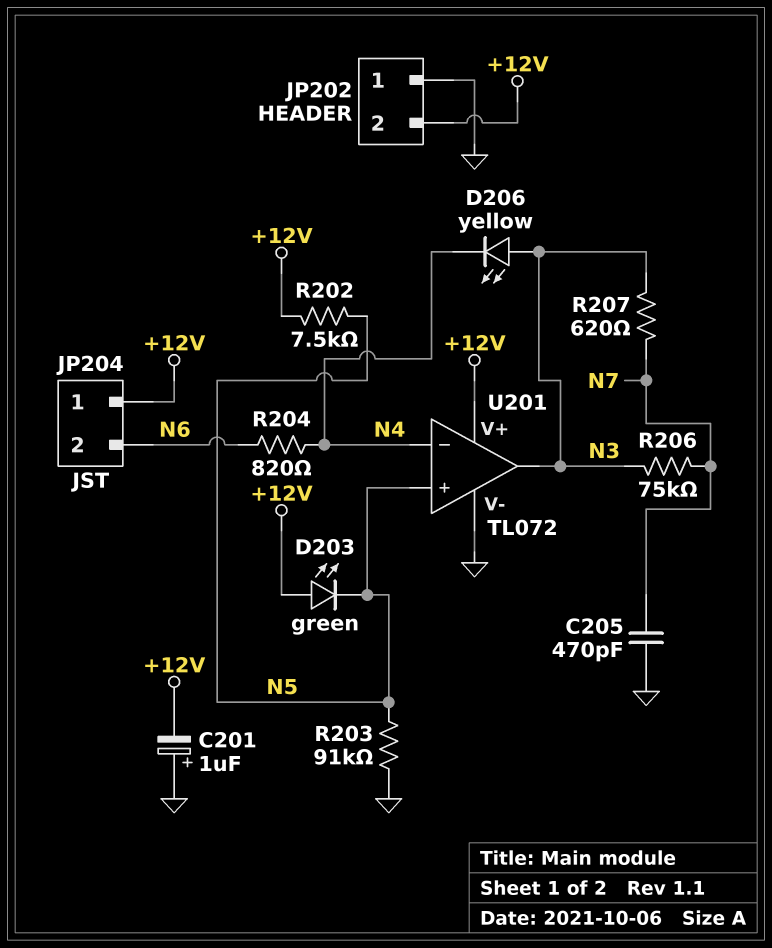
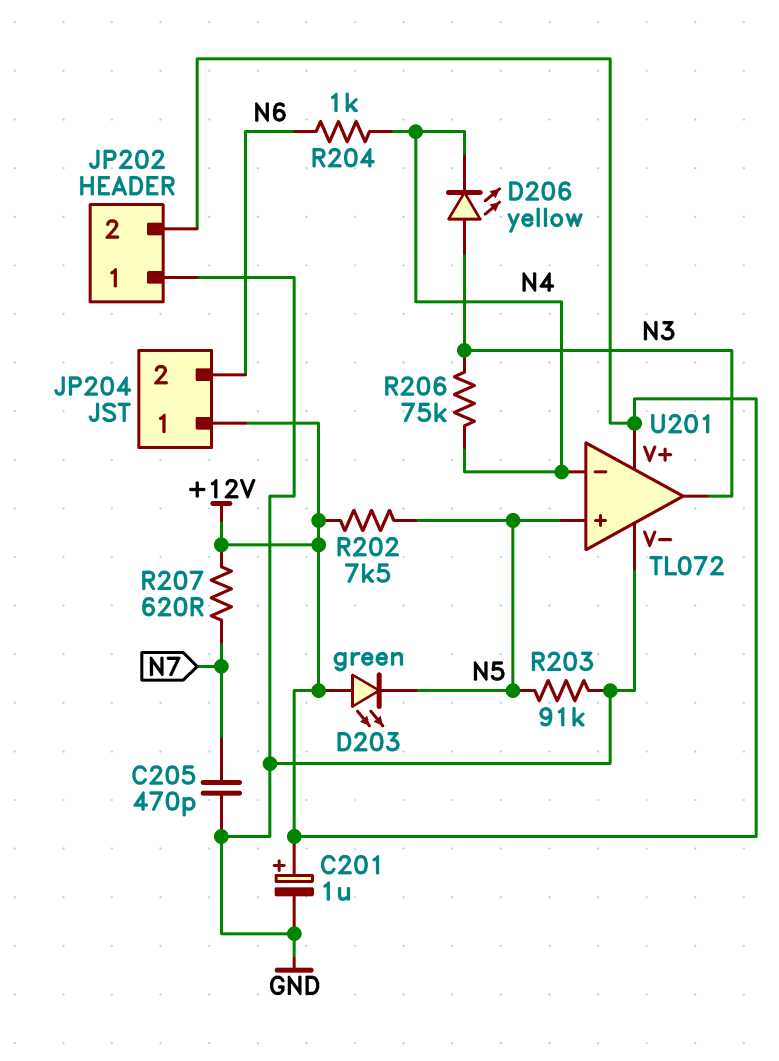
C201: 1uF (plus GND, minus +12V) -> 1uF (plus +12V, minus GND)
R204: 820 (N4, N6) -> 1k (N4, N6)
R206: 75k (N3, N7) -> 75k (N3, N4)
R207: 620 (N3, N7) -> 620 (+12V, N7)

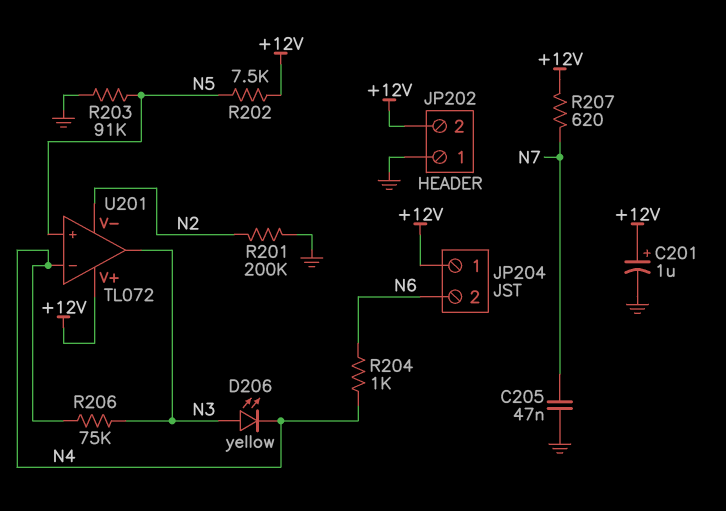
C205: 470pF (GND, N7) -> 47nF (GND, N7)
D203: LED green (A +12V, K N5) -> none
R201: none -> 200k (GND, N2)
U201 pin V-: GND -> N2

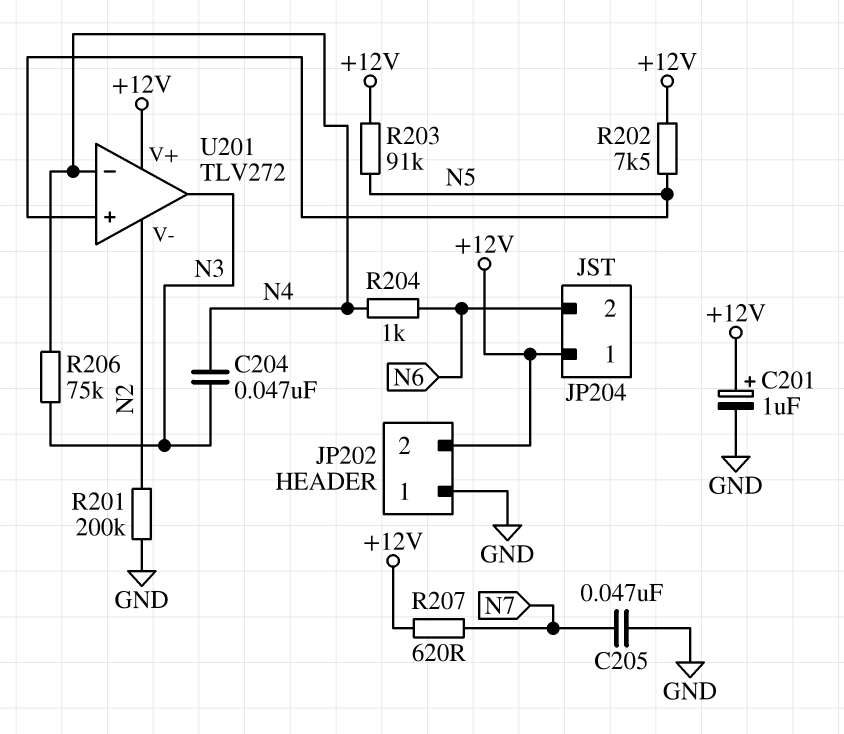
C204: none -> 47nF (N3, N4)
D206: LED yellow (A N3, K N4) -> none
R203: 91k (GND, N5) -> 91k (+12V, N5)
U201: TL072 -> TLV272

